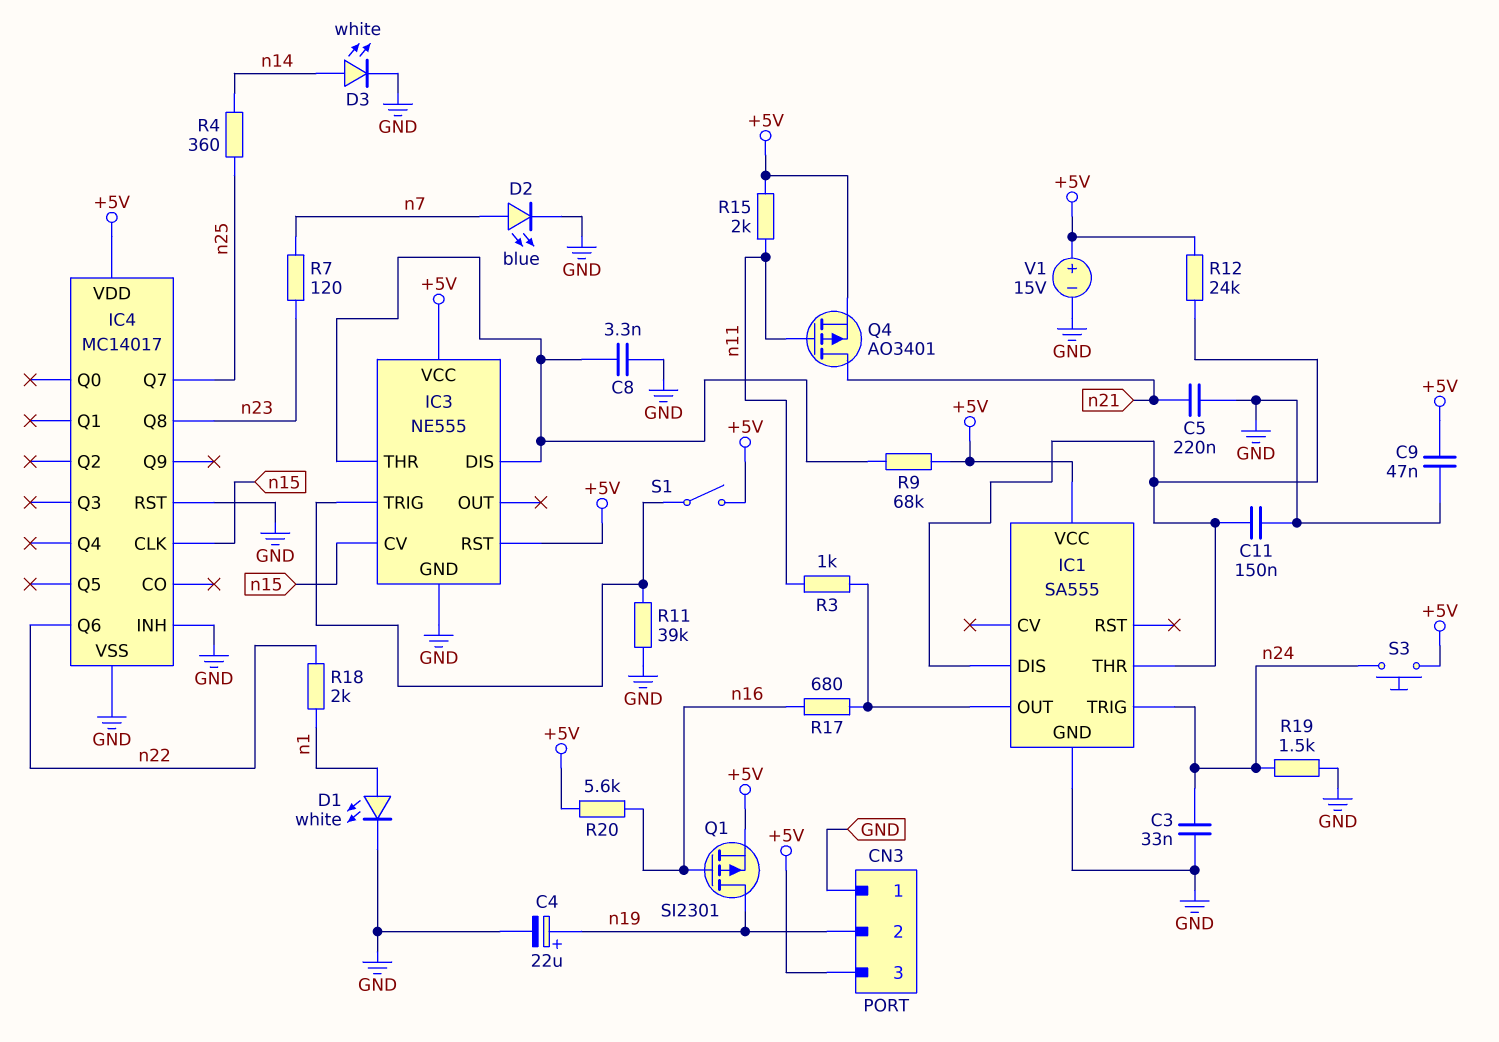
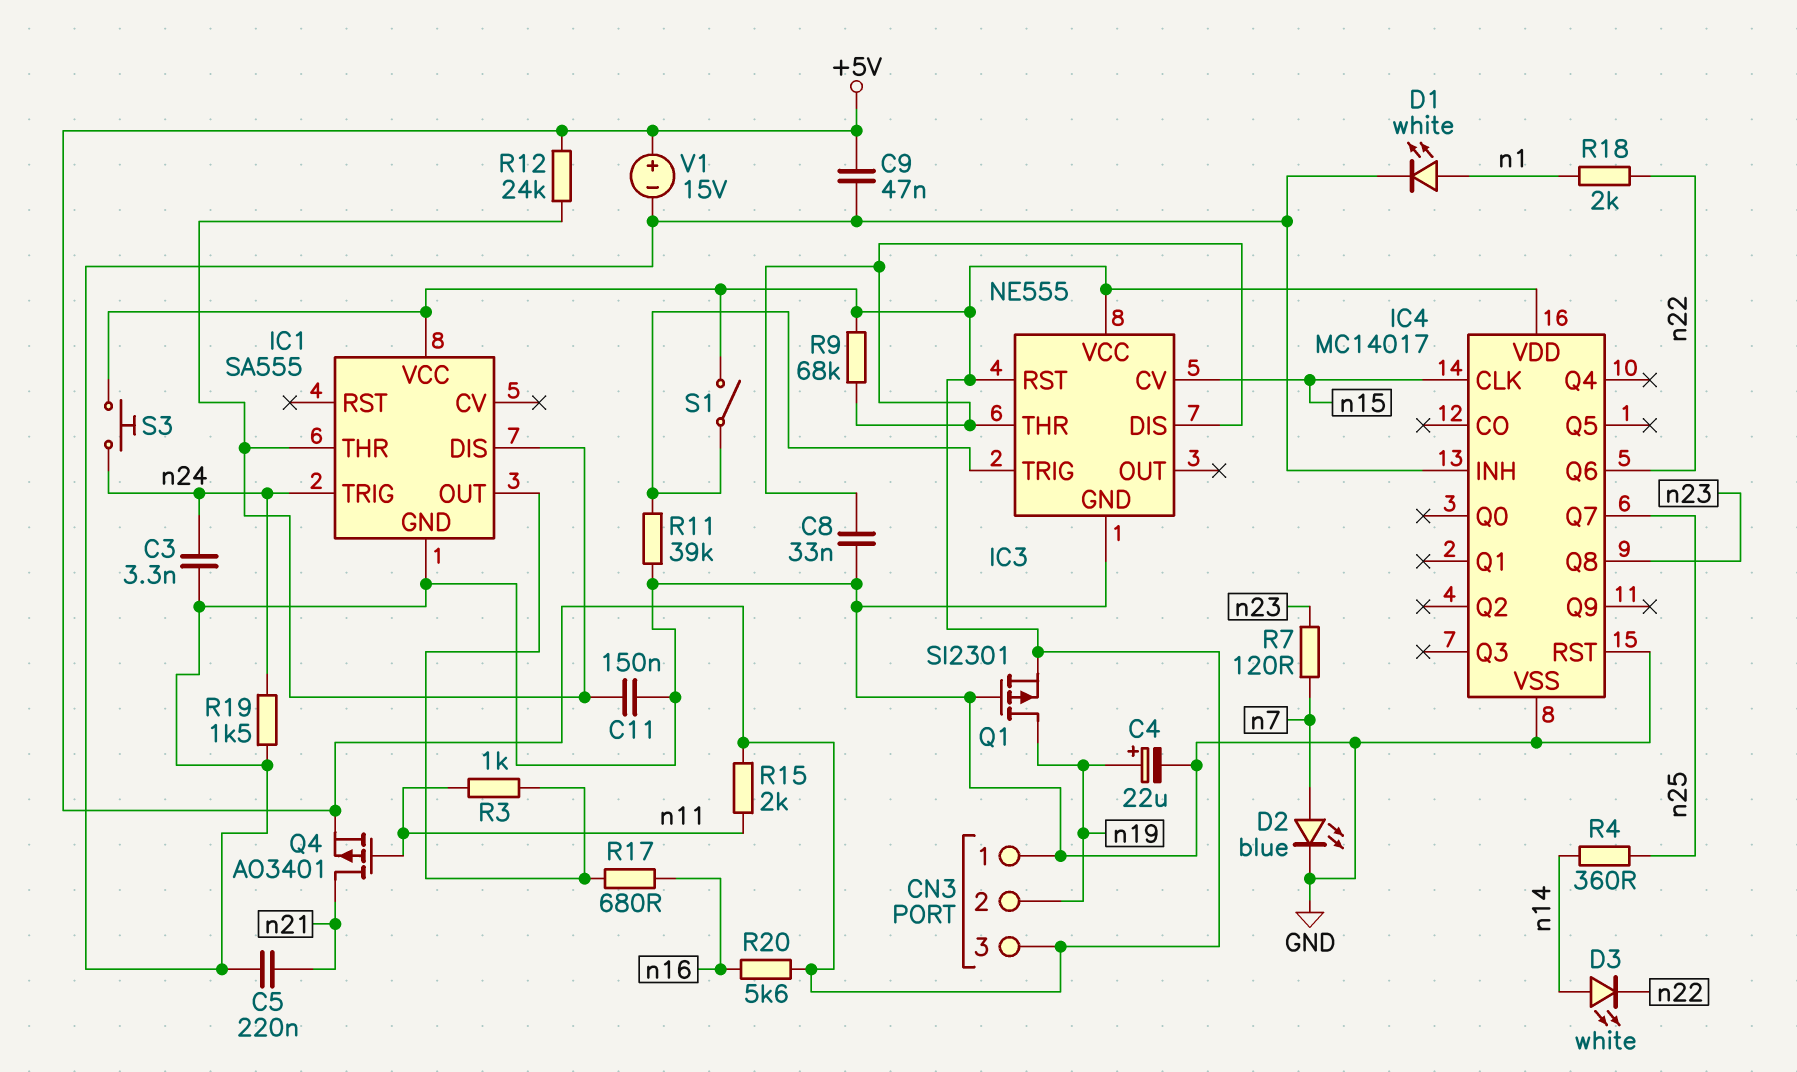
C3: 33nF (GND, n24) -> 3.3nF (GND, n24)
C8: 3.3nF (GND, IC3/DIS) -> 33nF (GND, IC3/DIS)
D3: LED white (A n14, K GND) -> LED white (A n14, K n22)
Q1: PMOS SI2301 (G n16, D n19, S +5V) -> PMOS SI2301 (G GND, D n19, S +5V)

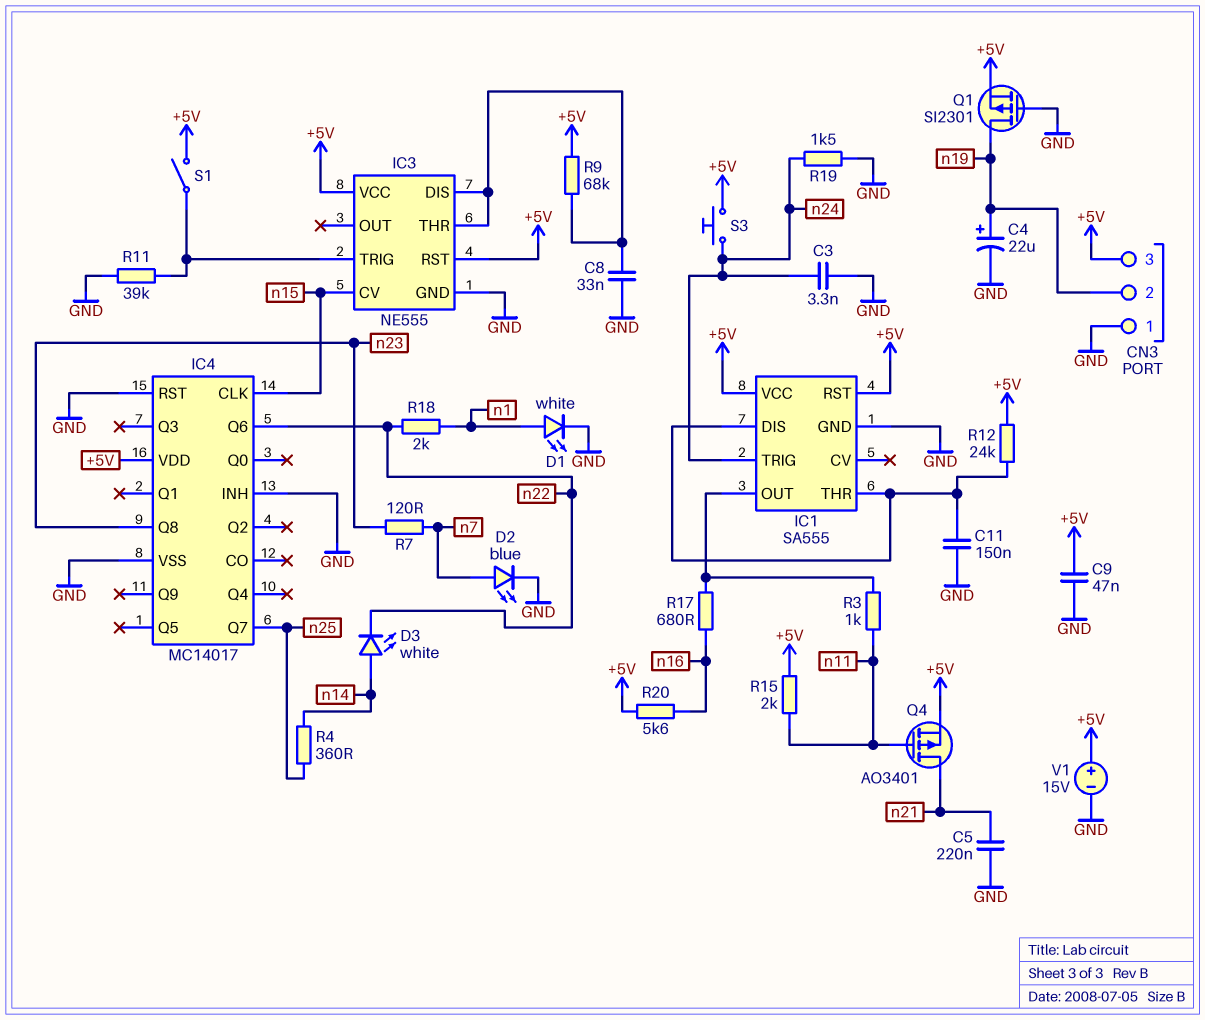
IC1 pin RST: none -> +5V

